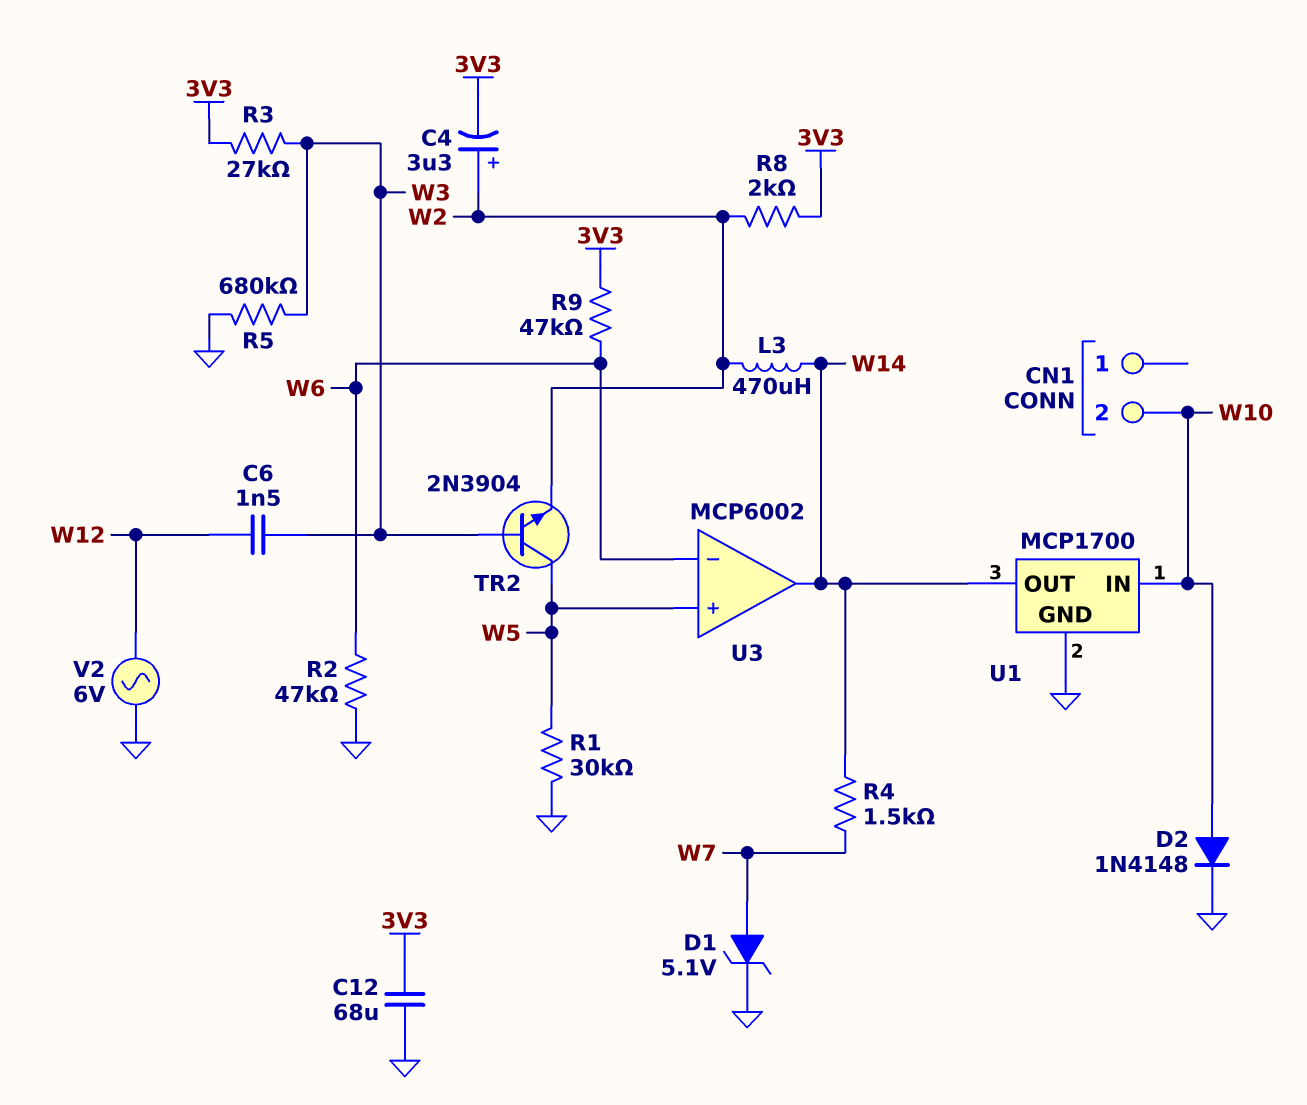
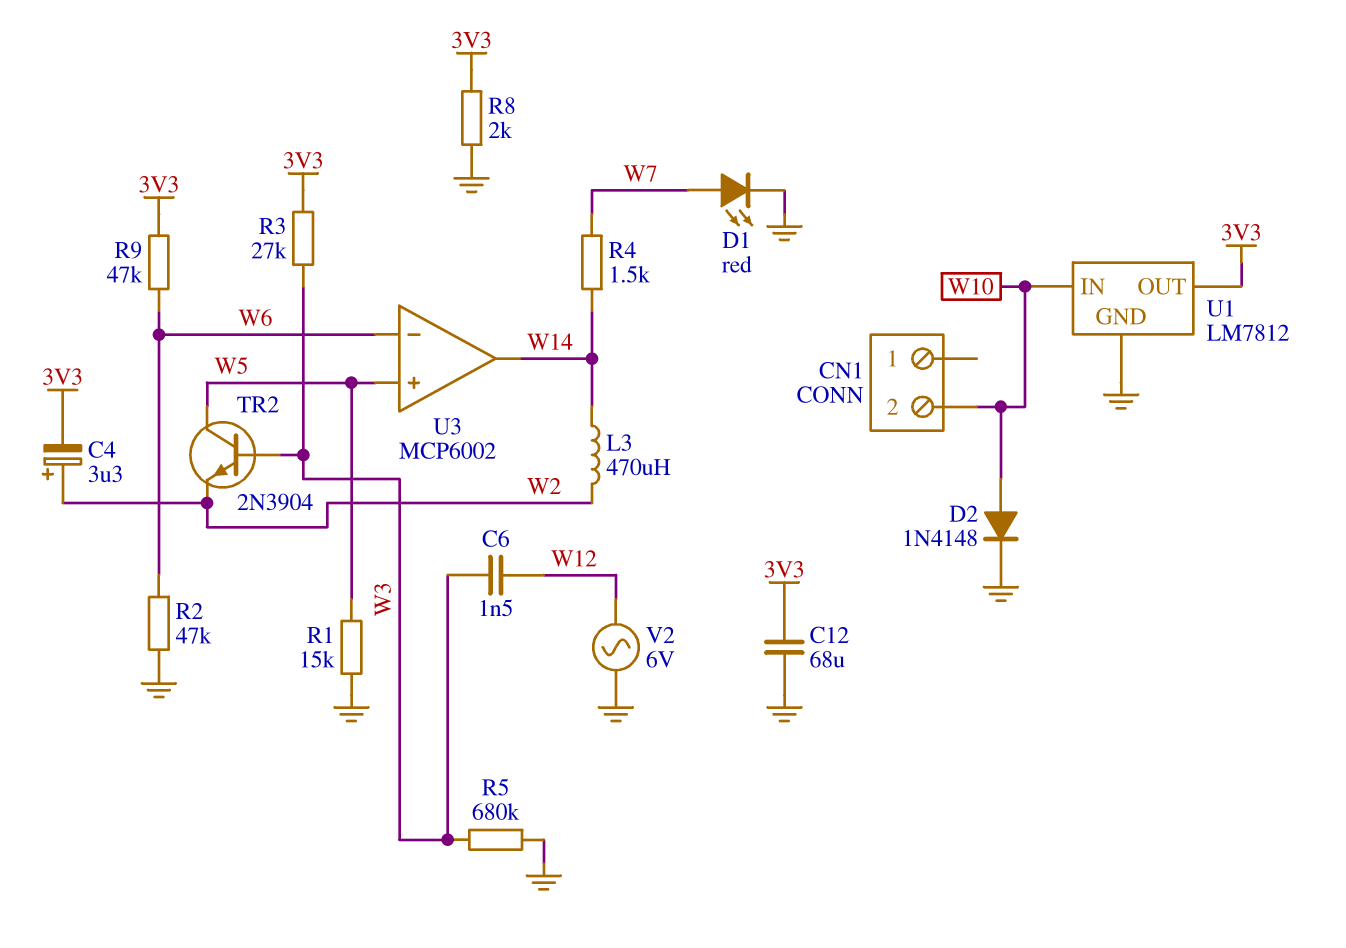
D1: zener 5.1V (A W7, K GND) -> LED red (A W7, K GND)
R1: 30k (GND, W5) -> 15k (GND, W5)
R8: 2k (3V3, W2) -> 2k (3V3, GND)
U1: MCP1700 -> LM7812
U1 pin OUT: W14 -> 3V3

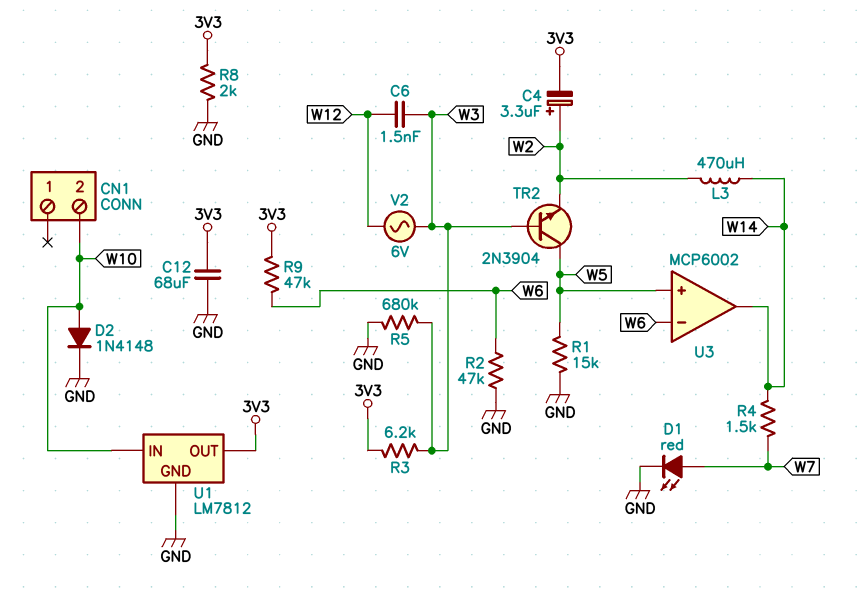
R3: 27k (3V3, W3) -> 6.2k (3V3, W3)
V2: AC 6V (GND, W12) -> AC 6V (W3, W12)

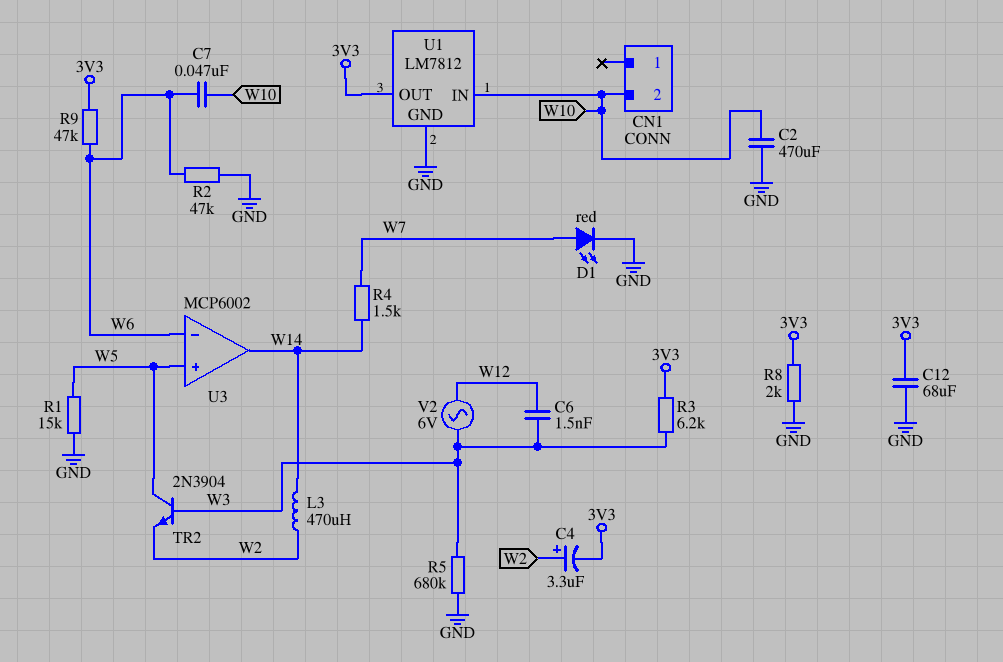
C2: none -> 470uF (GND, W10)
C7: none -> 47nF (W6, W10)
D2: diode 1N4148 (A W10, K GND) -> none

